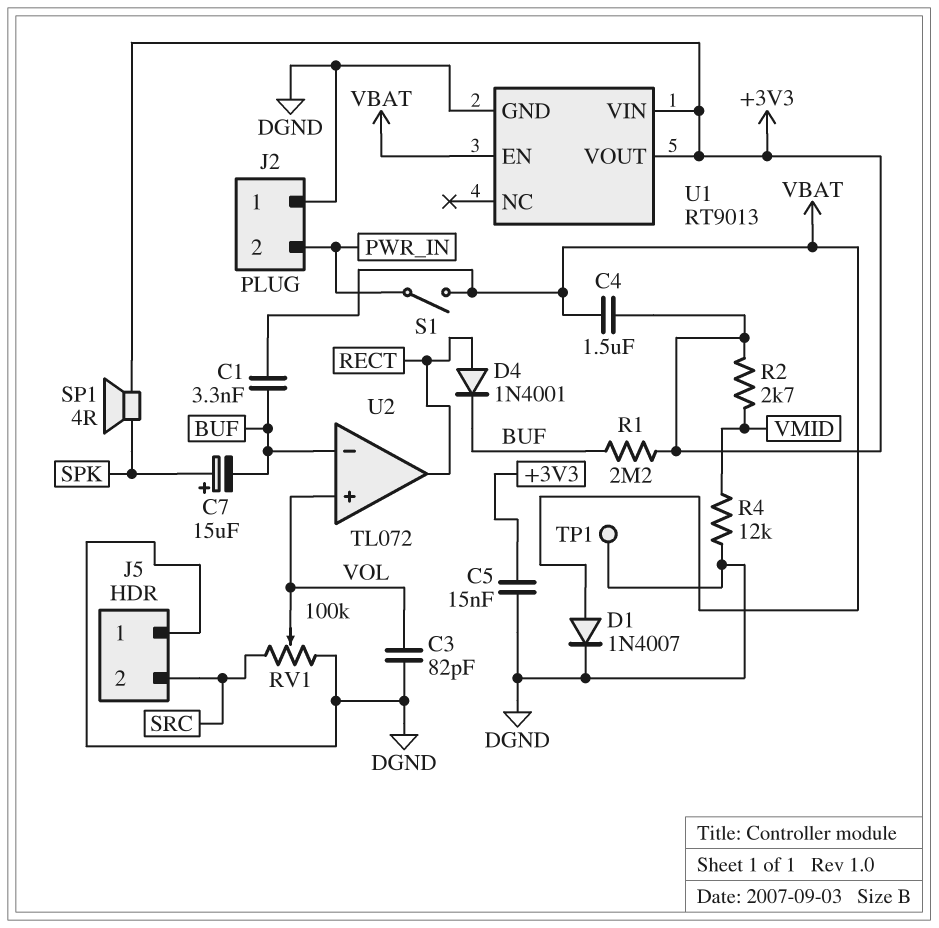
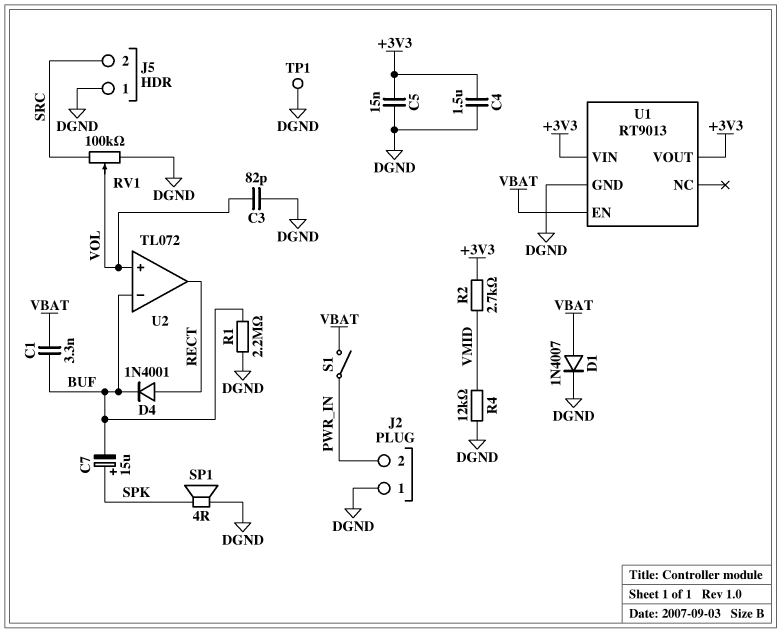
C4: 1.5uF (+3V3, VBAT) -> 1.5uF (+3V3, DGND)
R1: 2.2M (+3V3, BUF) -> 2.2M (BUF, DGND)
SP1: speaker 4R (+3V3, SPK) -> speaker 4R (DGND, SPK)

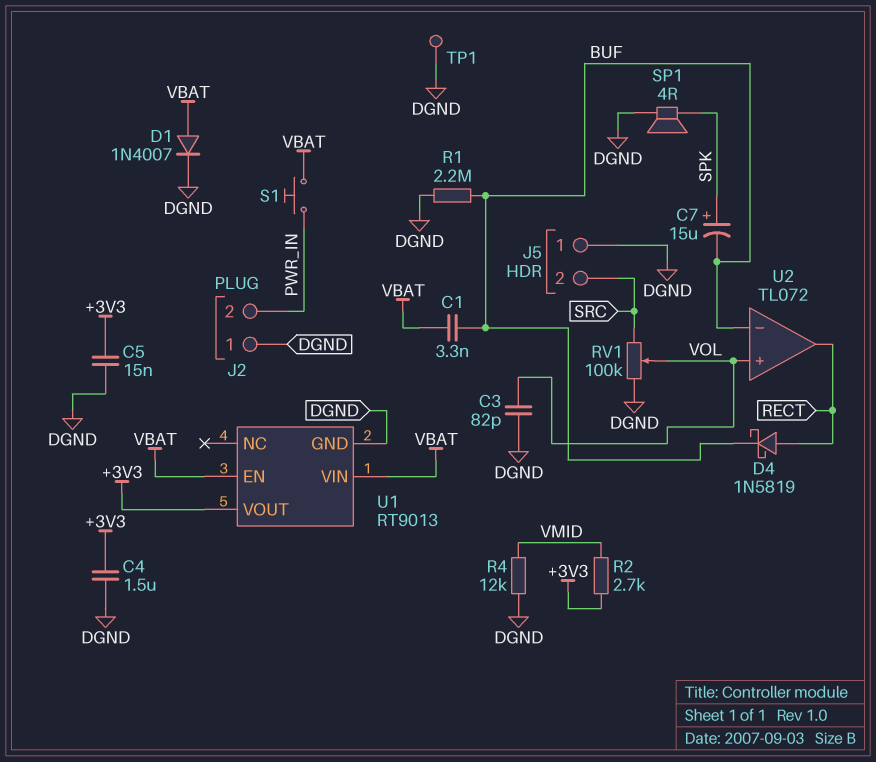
D4: diode 1N4001 (A RECT, K BUF) -> schottky 1N5819 (A RECT, K BUF)
S1: switch (PWR_IN, VBAT) -> button (PWR_IN, VBAT)
U1 pin VIN: +3V3 -> VBAT

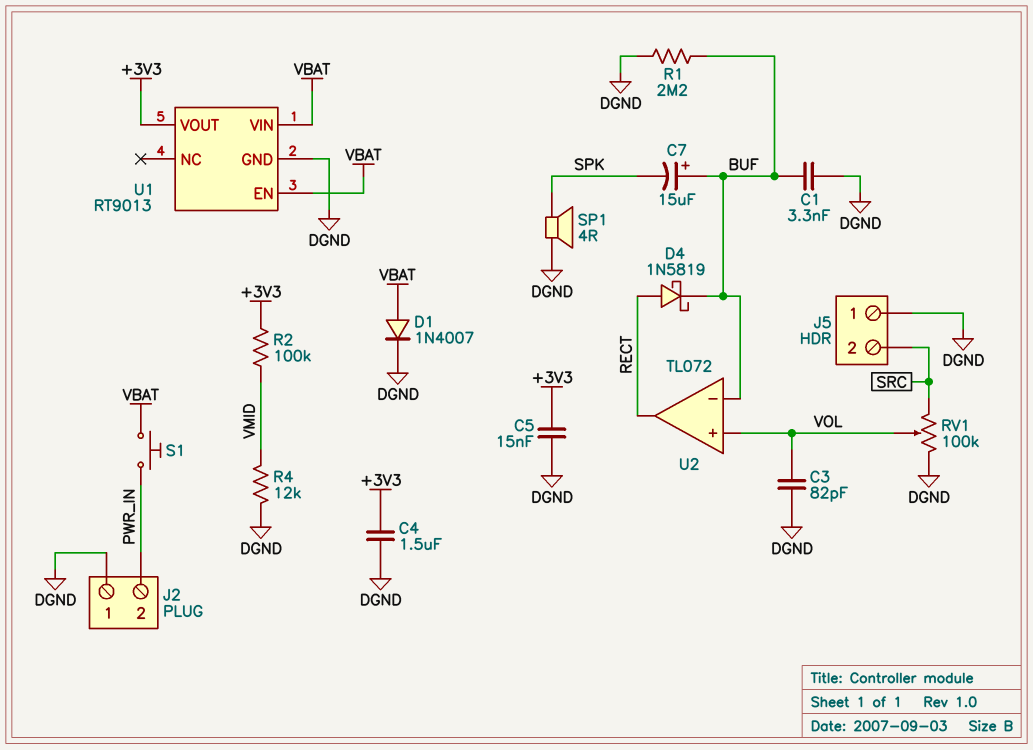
C1: 3.3nF (BUF, VBAT) -> 3.3nF (BUF, DGND)
C7: 15uF (plus SPK, minus BUF) -> 15uF (plus BUF, minus SPK)
R2: 2.7k (+3V3, VMID) -> 100k (+3V3, VMID)
TP1: test point (DGND) -> none

